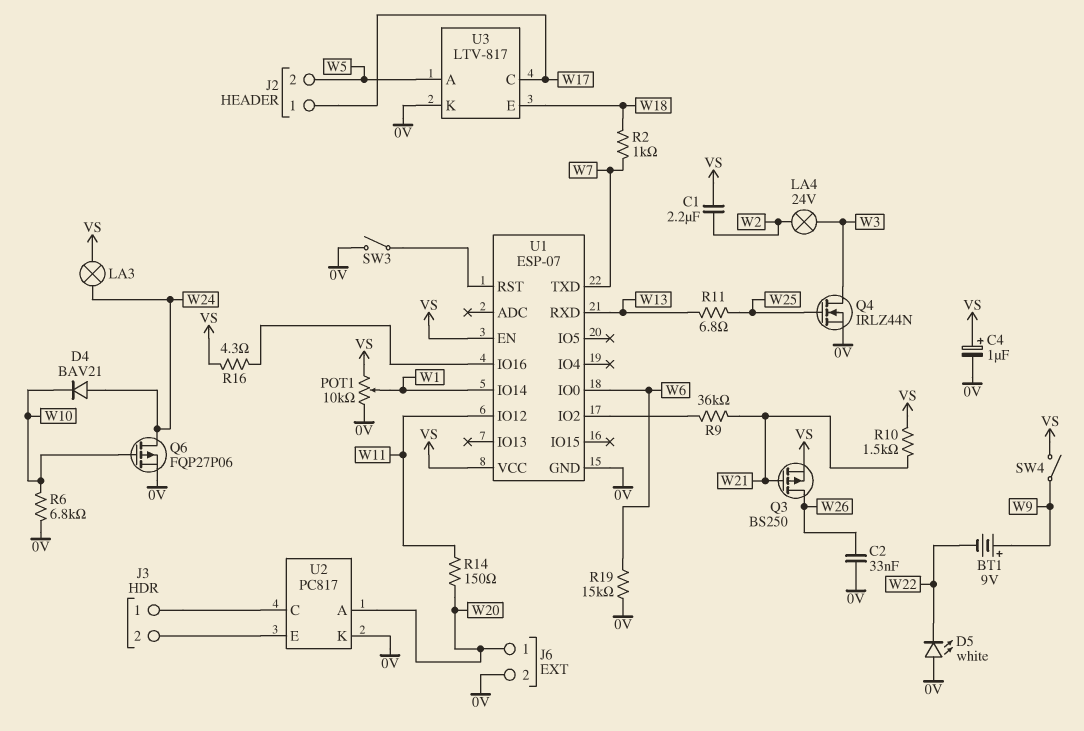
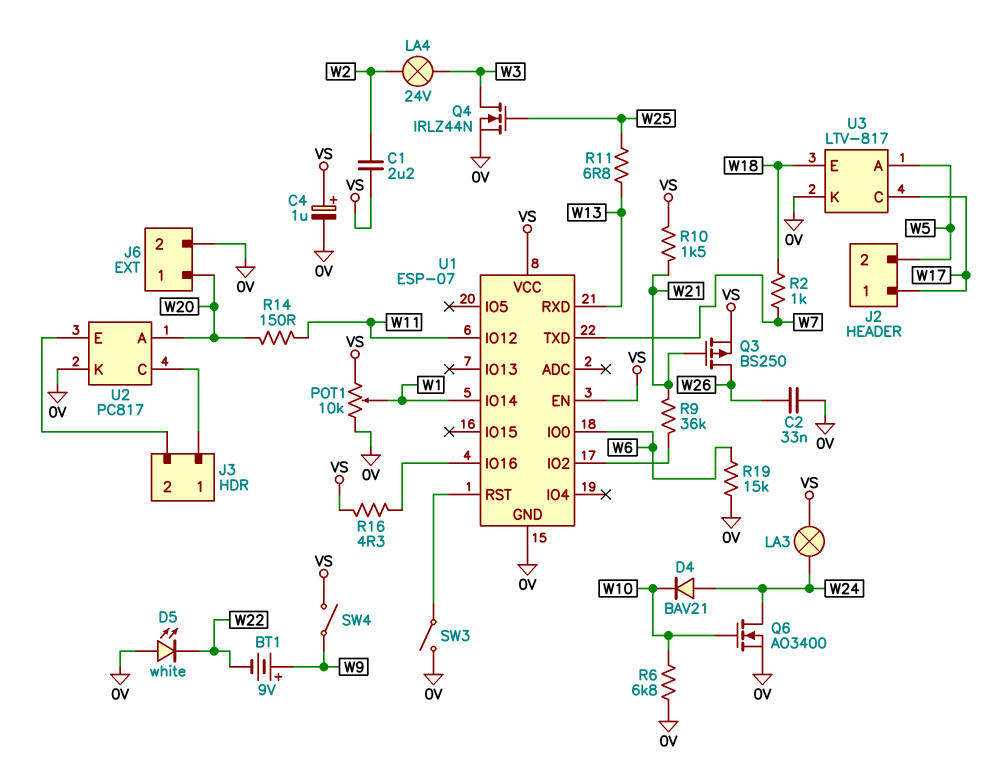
Q6: PMOS FQP27P06 (G W10, D W24, S 0V) -> NMOS AO3400 (G W10, D W24, S 0V)

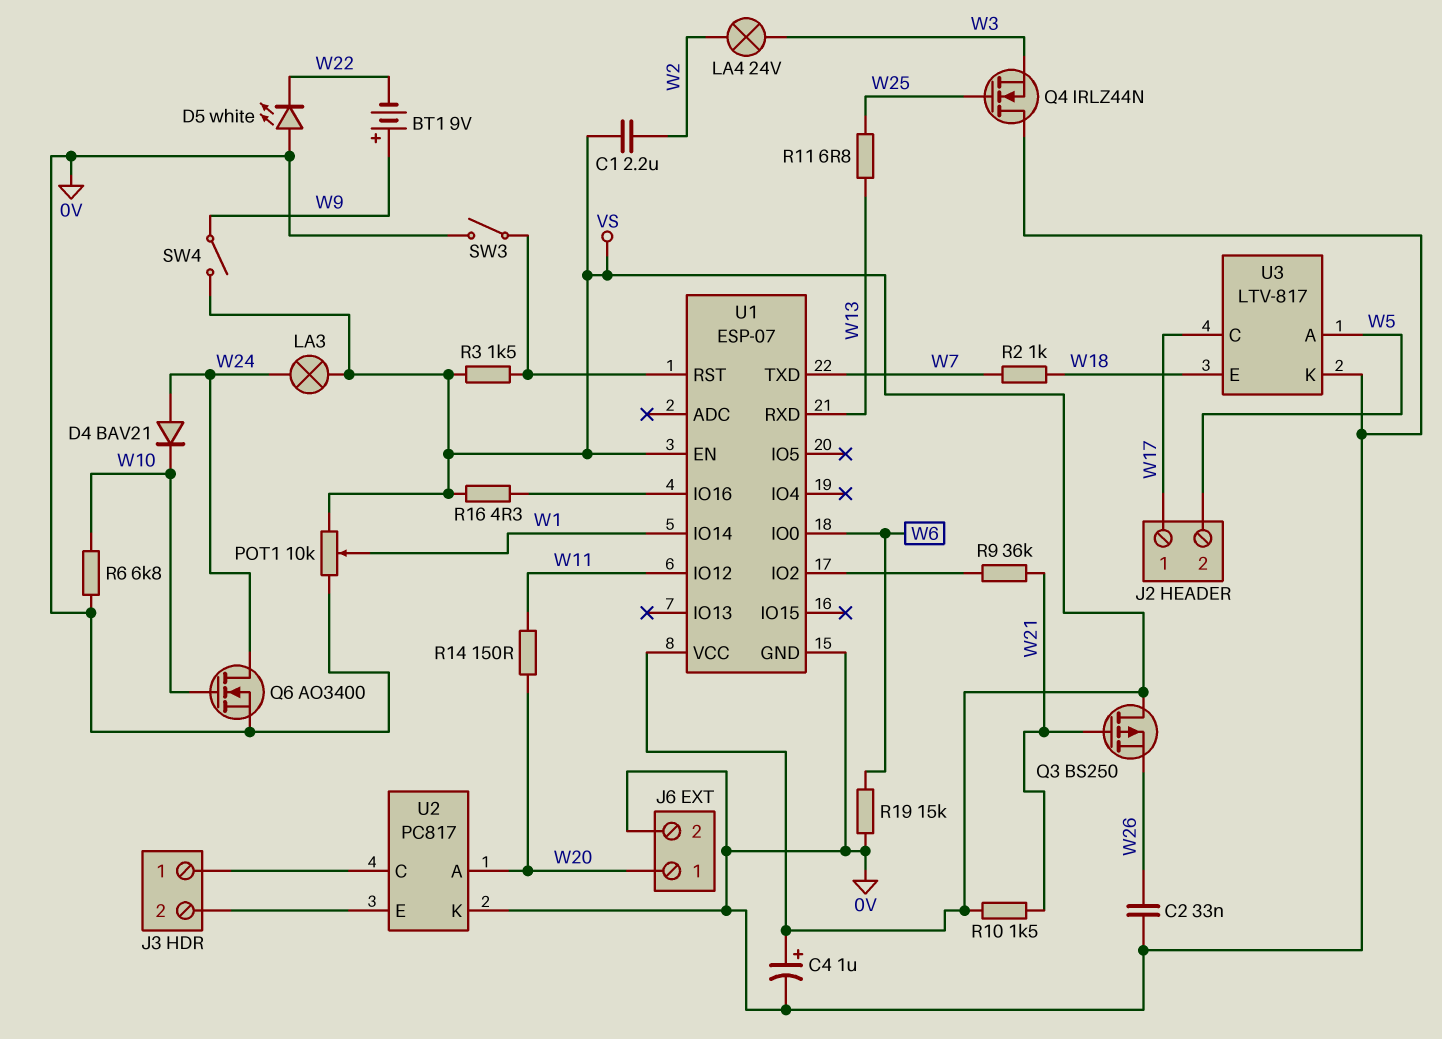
Q3: PMOS BS250 (G W21, D W26, S VS) -> PMOS BS250 (G W21, D VS, S W26)
Q4: NMOS IRLZ44N (G W25, D W3, S 0V) -> NMOS IRLZ44N (G W25, D 0V, S W3)
R3: none -> 1.5k (U1/RST, VS)

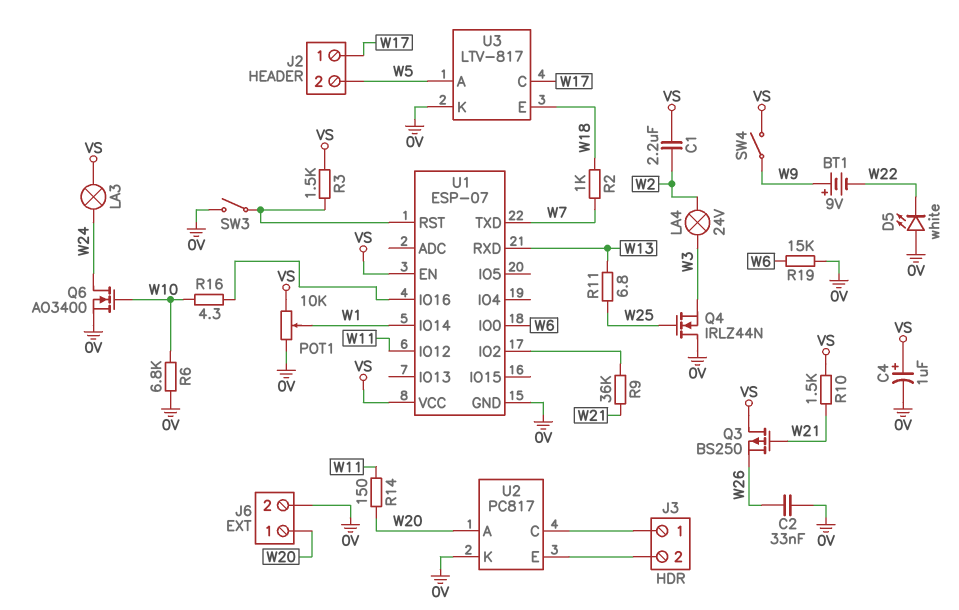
D4: diode BAV21 (A W24, K W10) -> none
R16: 4.3 (U1/IO16, VS) -> 4.3 (U1/IO16, W10)

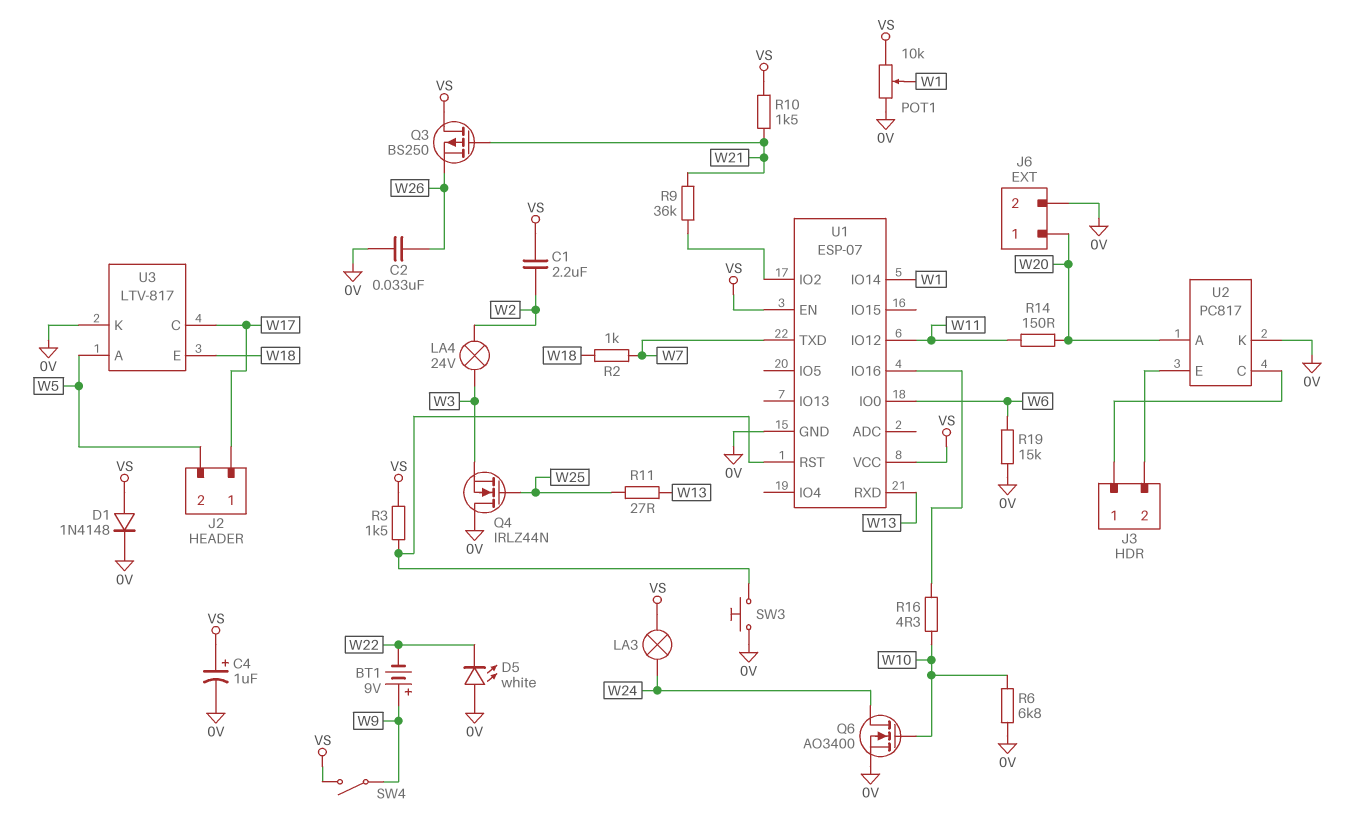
D1: none -> diode 1N4148 (A VS, K 0V)
R11: 6.8 (W13, W25) -> 27 (W13, W25)
SW3: switch (0V, U1/RST) -> button (0V, U1/RST)

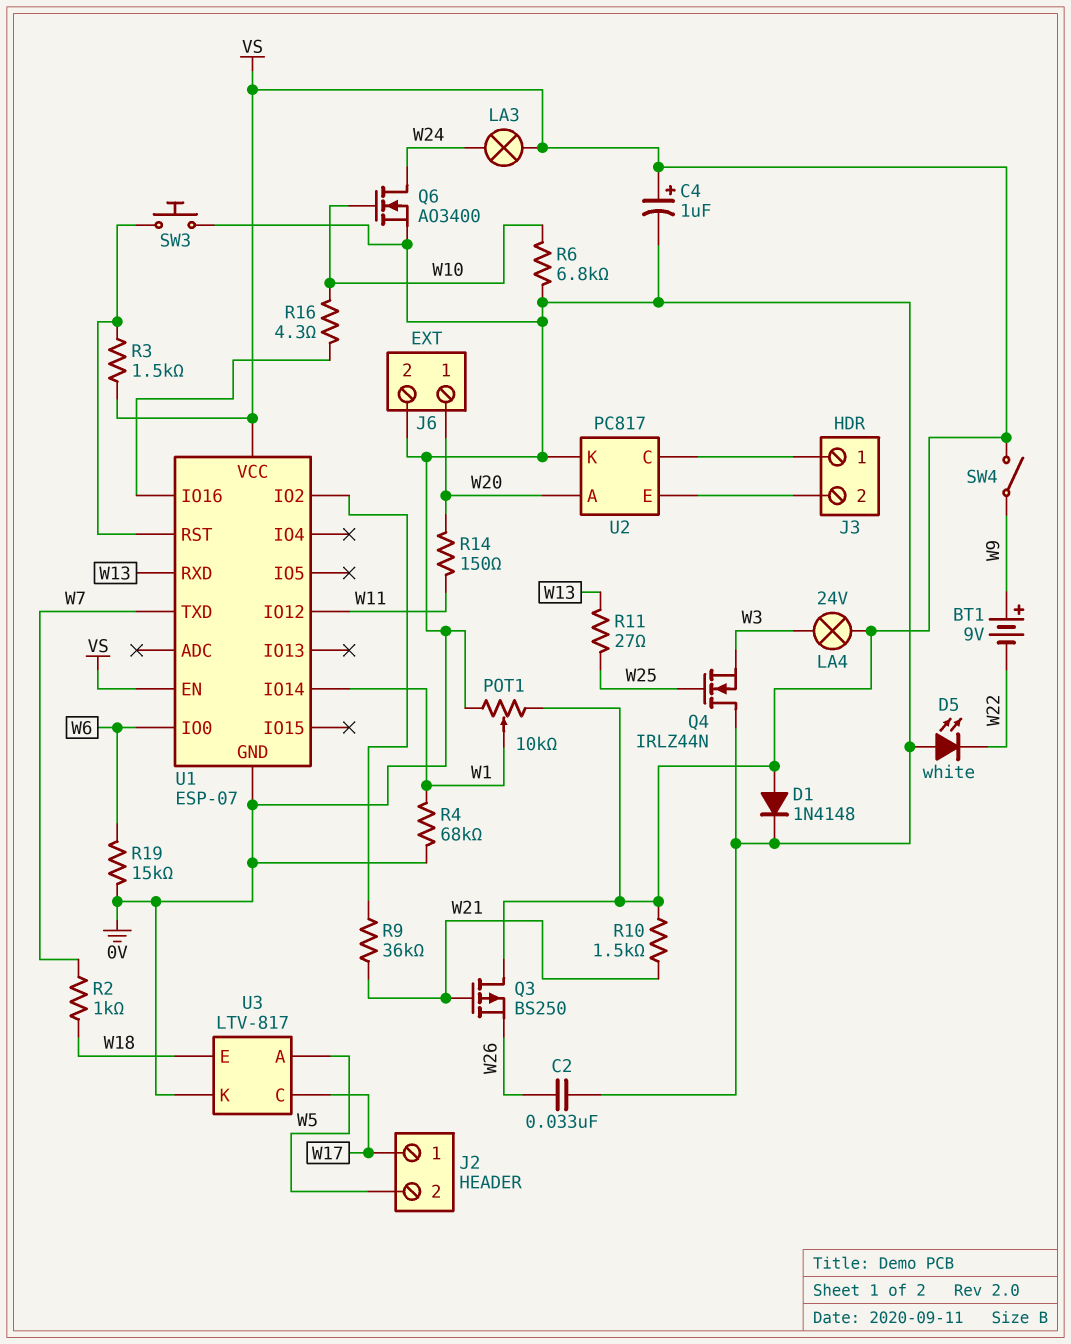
C1: 2.2uF (VS, W2) -> none
LA4: lamp 24V (W2, W3) -> lamp 24V (VS, W3)
R4: none -> 68k (0V, W1)

